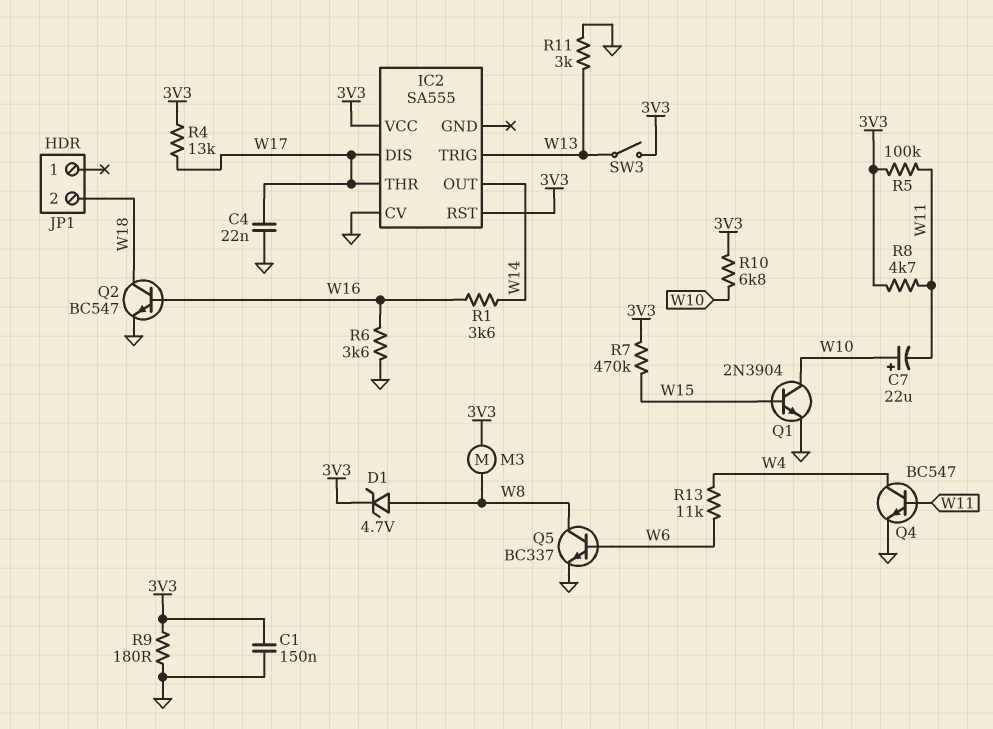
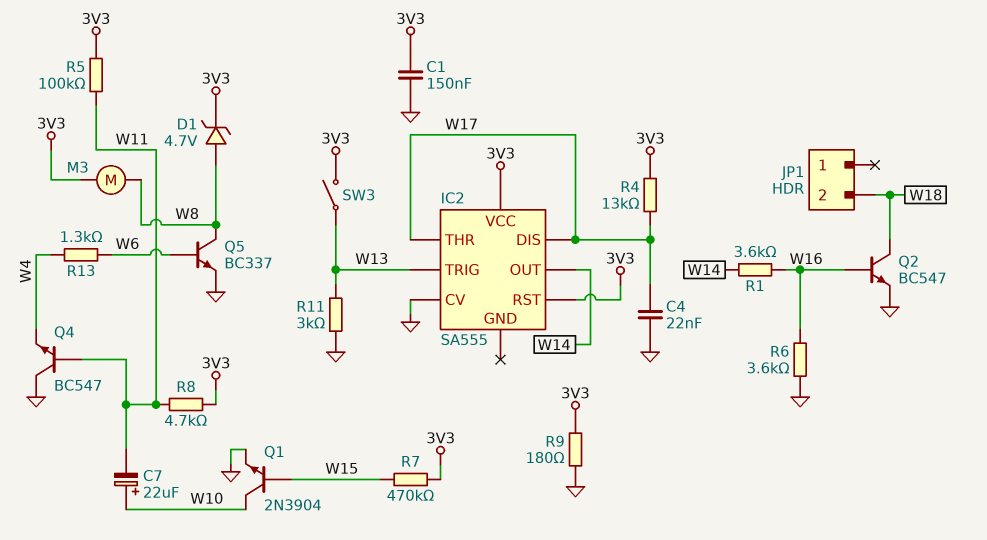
Q4: NPN BC547 (B W11, C W4, E GND) -> NPN BC547 (B W11, C GND, E W4)
R10: 6.8k (3V3, W10) -> none
R13: 11k (W4, W6) -> 1.3k (W4, W6)

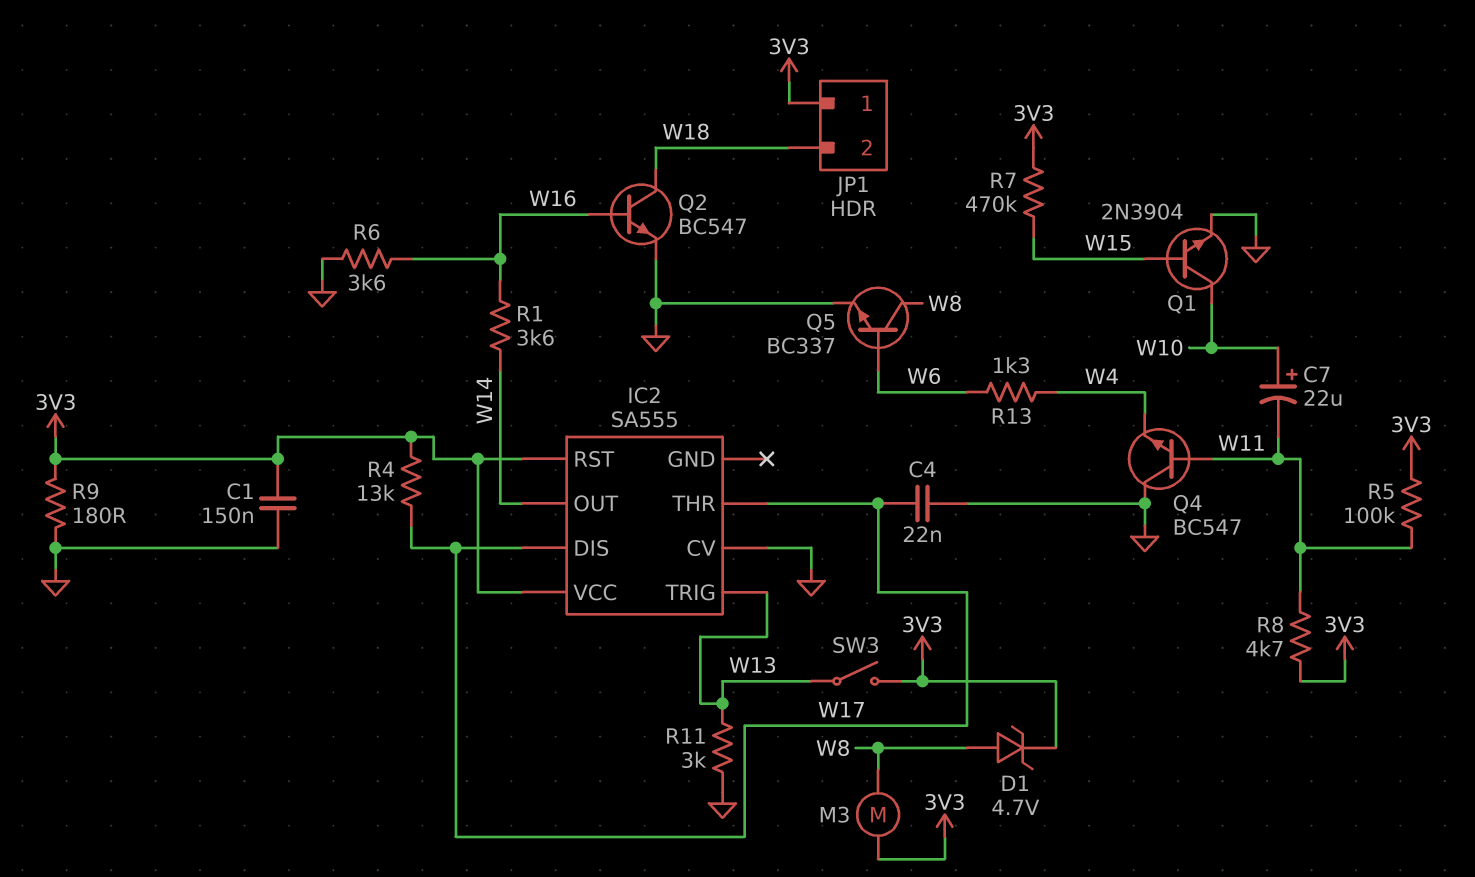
JP1 pin 1: none -> 3V3

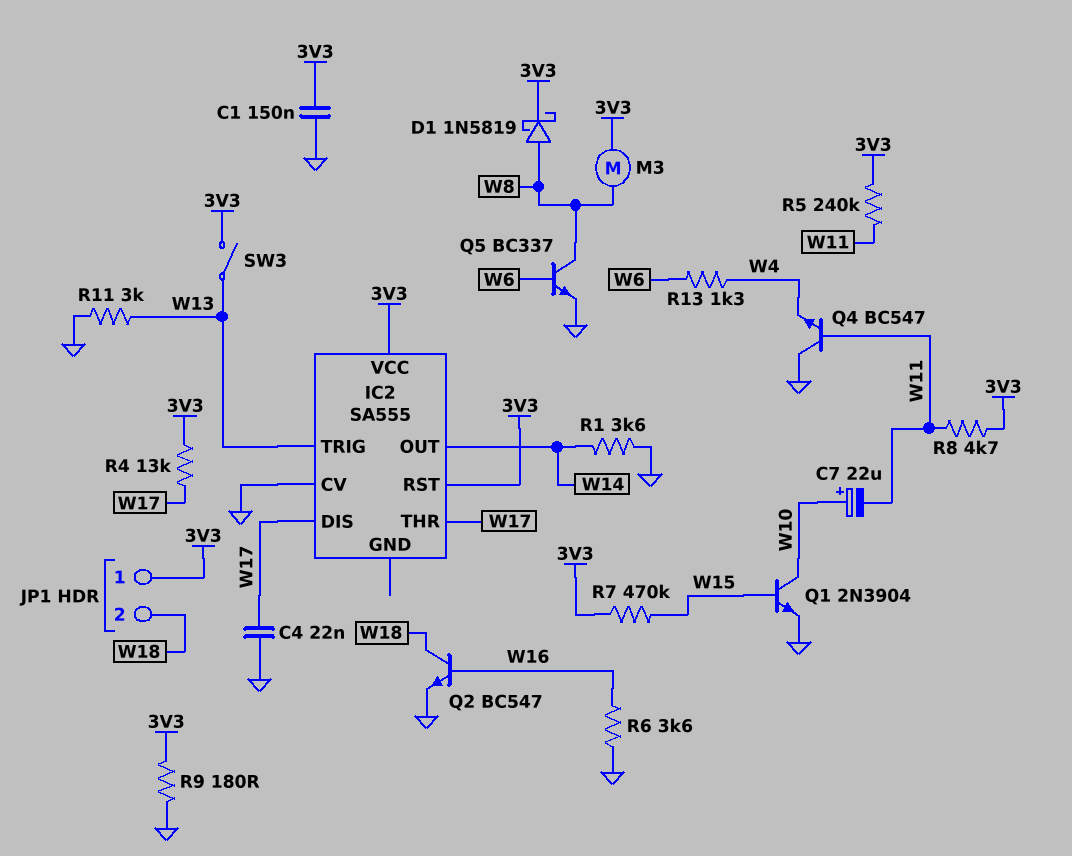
D1: zener 4.7V (A W8, K 3V3) -> schottky 1N5819 (A W8, K 3V3)
R1: 3.6k (W14, W16) -> 3.6k (GND, W14)
R5: 100k (3V3, W11) -> 240k (3V3, W11)

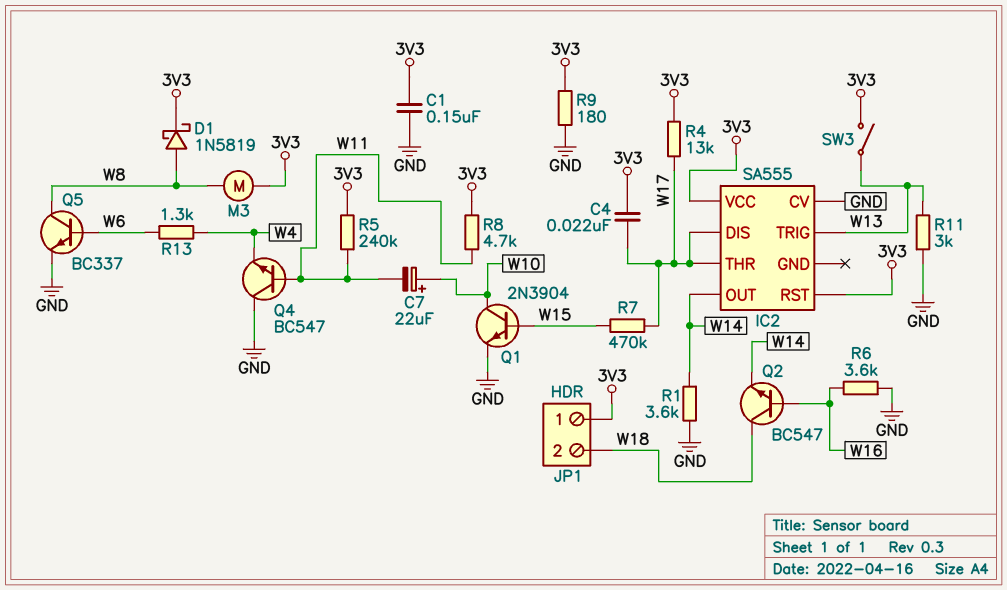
C4: 22nF (GND, W17) -> 22nF (3V3, W17)
Q2: NPN BC547 (B W16, C W18, E GND) -> NPN BC547 (B W16, C W18, E W14)
R7: 470k (3V3, W15) -> 470k (W15, W17)

